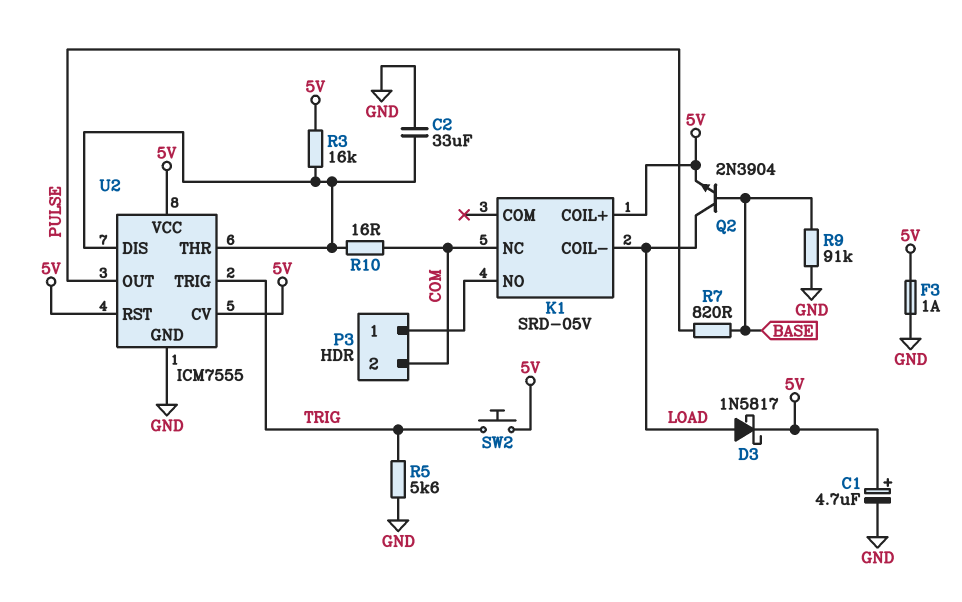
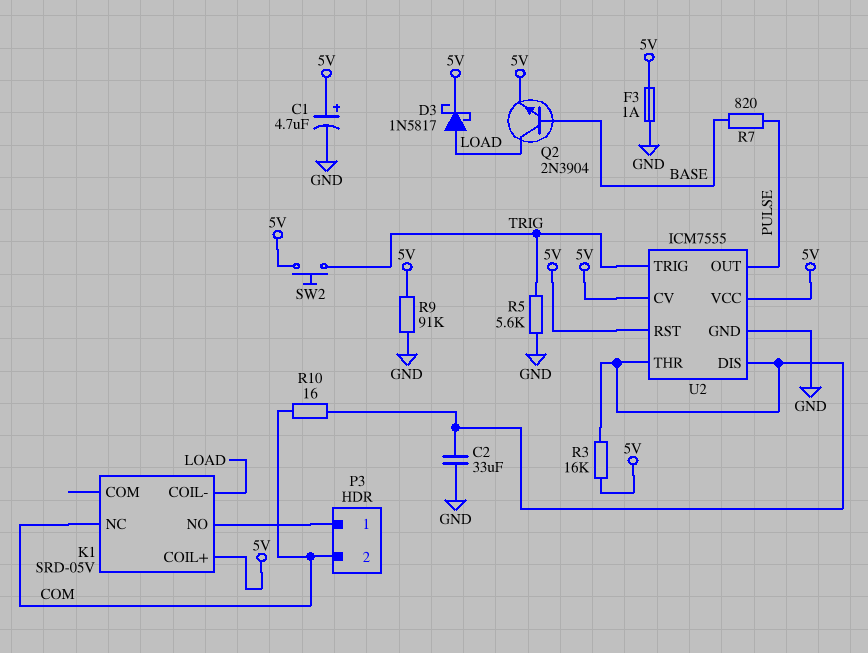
R9: 91k (BASE, GND) -> 91k (5V, GND)

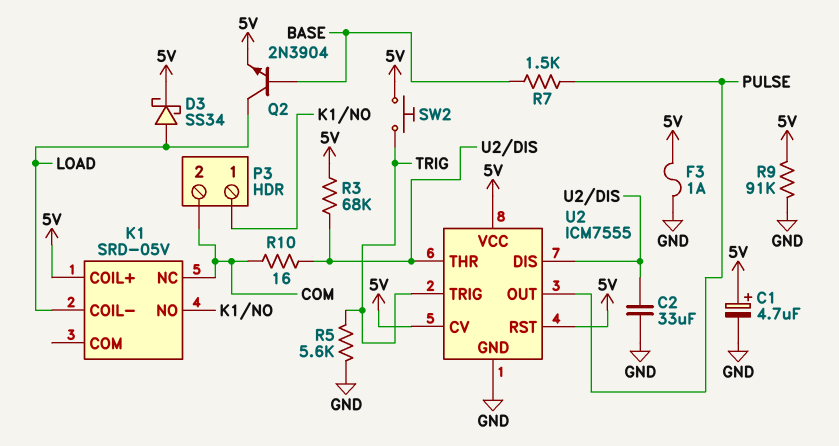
D3: schottky 1N5817 (A LOAD, K 5V) -> schottky SS34 (A LOAD, K 5V)
R3: 16k (5V, U2/DIS) -> 68k (5V, U2/DIS)
R7: 820 (BASE, PULSE) -> 1.5k (BASE, PULSE)

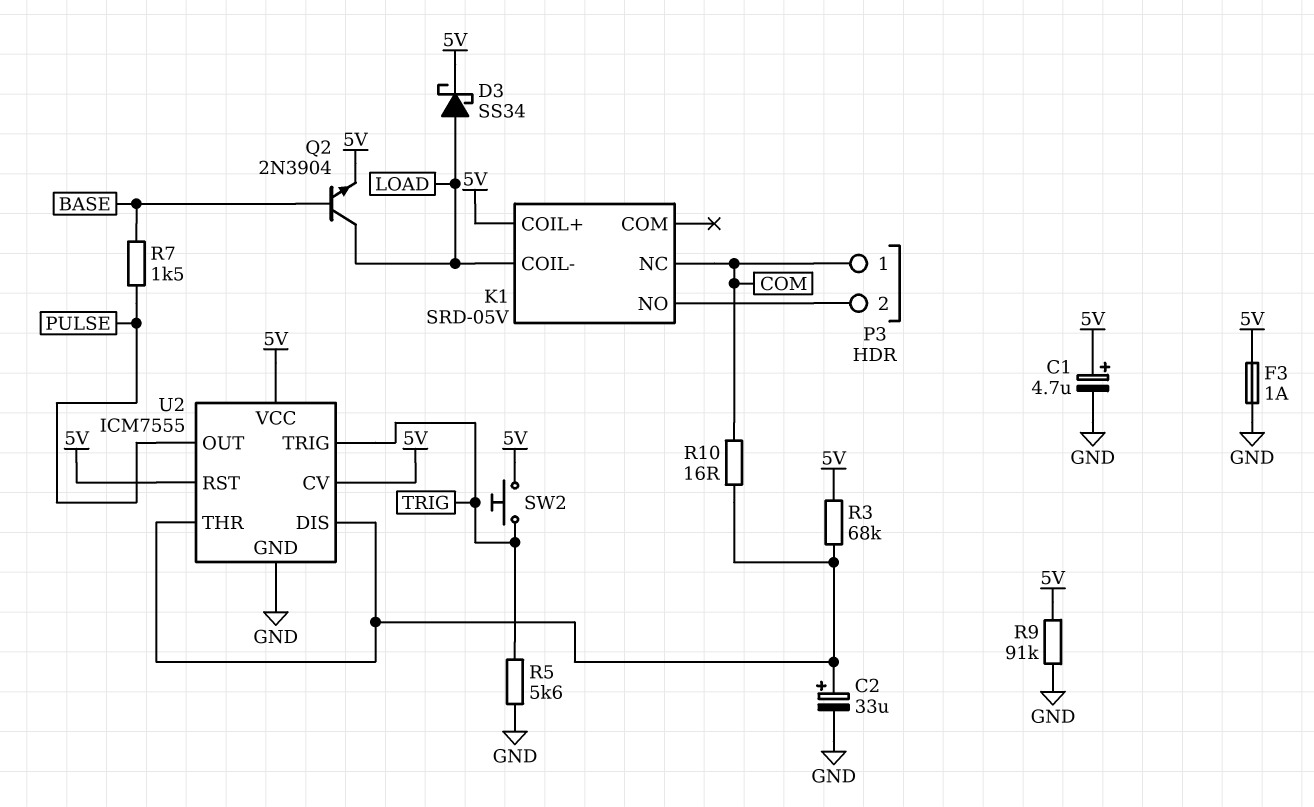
C2: 33uF (GND, U2/DIS) -> 33uF (plus U2/DIS, minus GND)
P3 pin 1: K1/NO -> COM
P3 pin 2: COM -> K1/NO

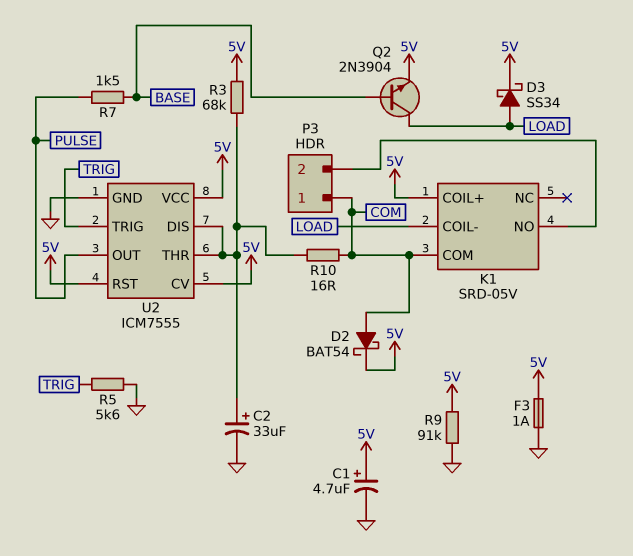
D2: none -> schottky BAT54 (A COM, K 5V)
K1 pin COM: none -> COM
K1 pin NC: COM -> none
SW2: button (5V, TRIG) -> none

